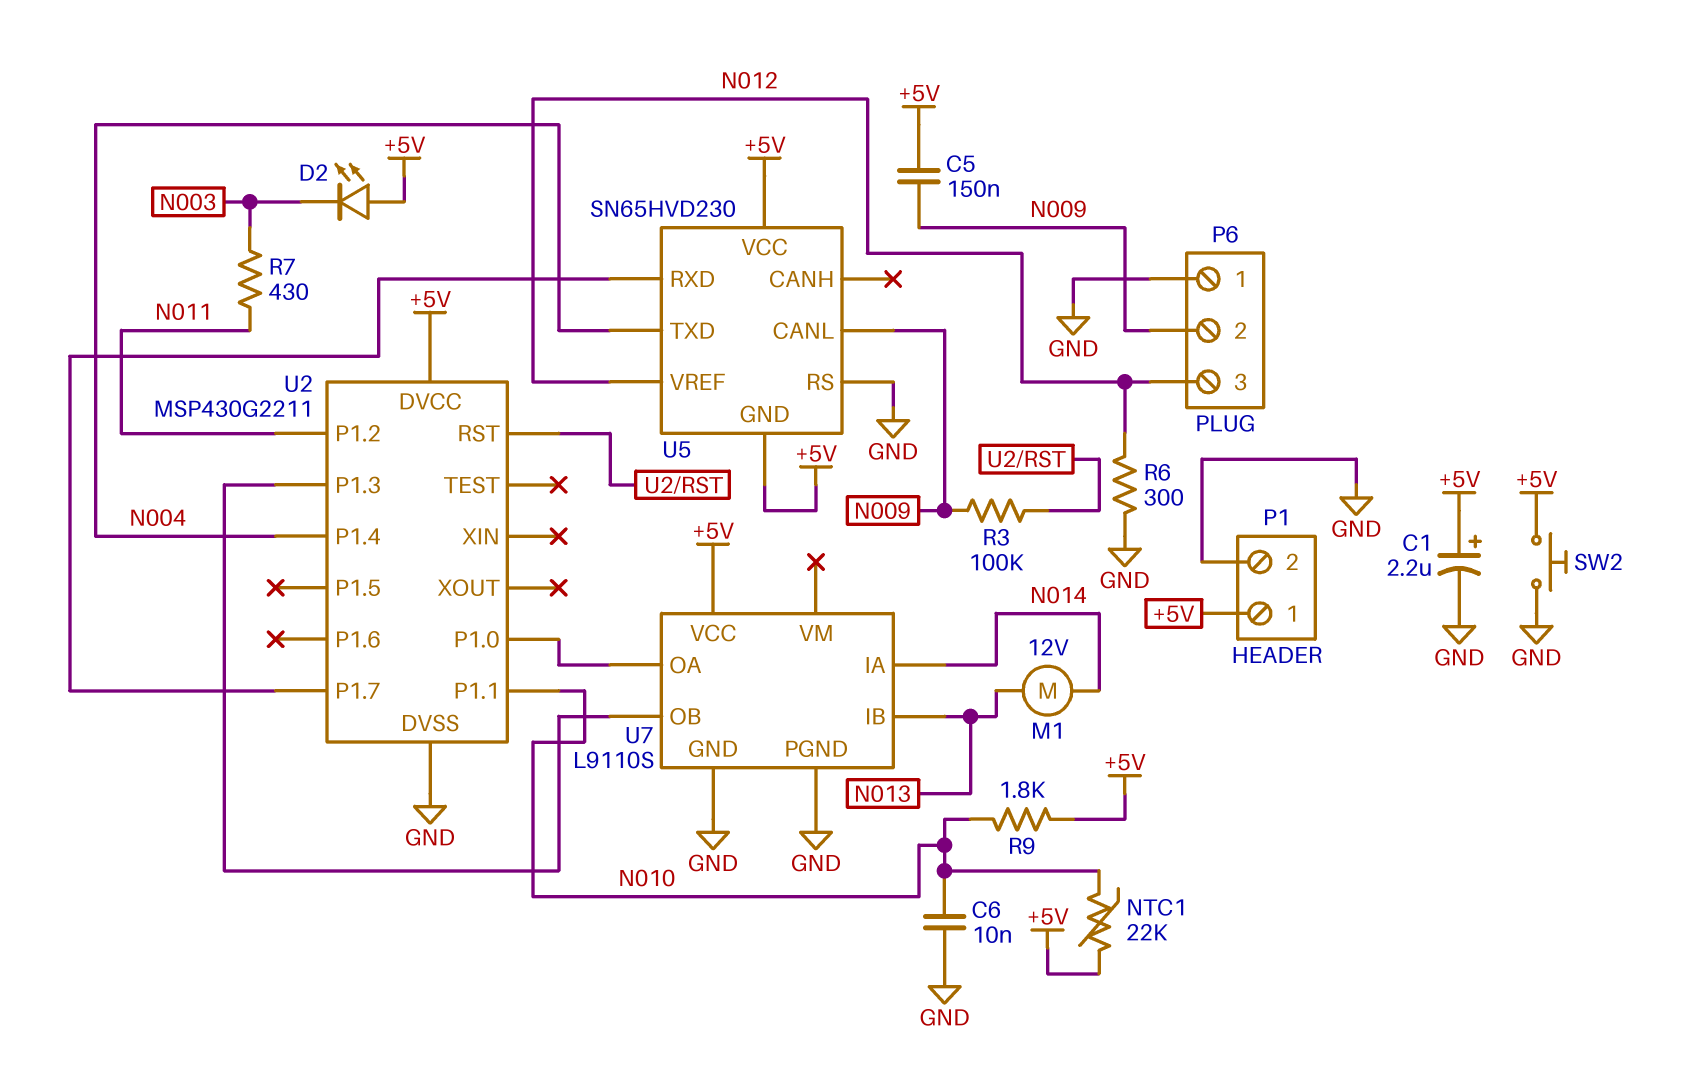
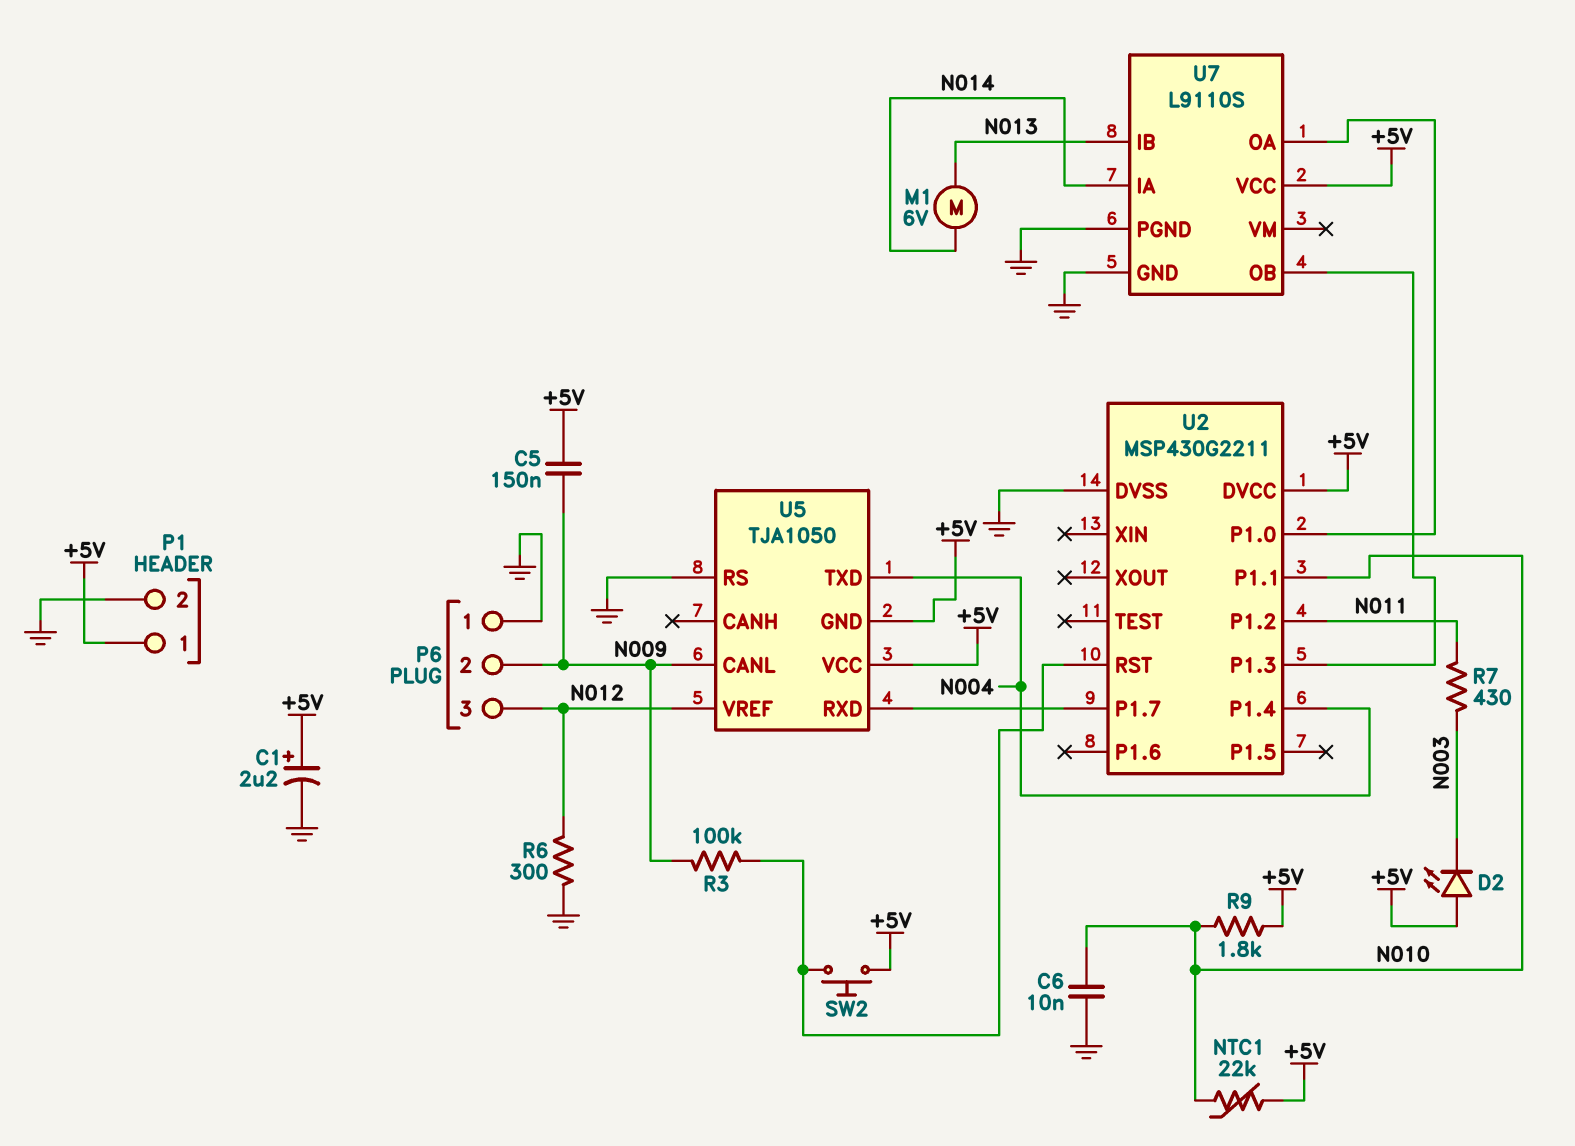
M1: motor 12V (N013, N014) -> motor 6V (N013, N014)
SW2: button (+5V, GND) -> button (+5V, U2/RST)
U5: SN65HVD230 -> TJA1050

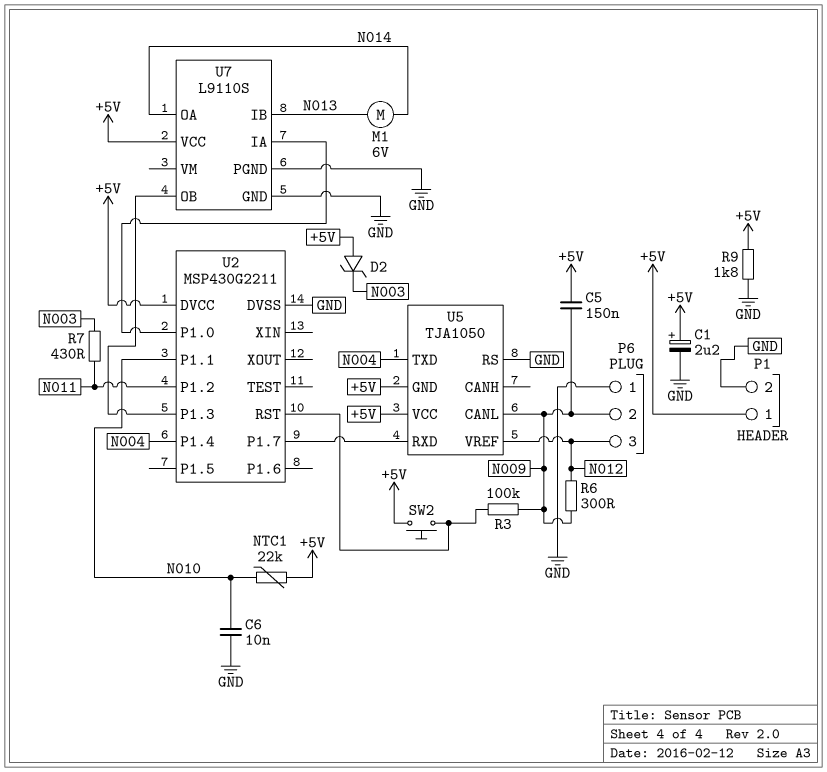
D2: LED (A +5V, K N003) -> zener (A +5V, K N003)
R6: 300 (GND, N012) -> 300 (N009, N012)
R9: 1.8k (+5V, N010) -> 1.8k (+5V, GND)
U7 pin IA: N014 -> U2/P1.0
U7 pin OA: U2/P1.0 -> N014

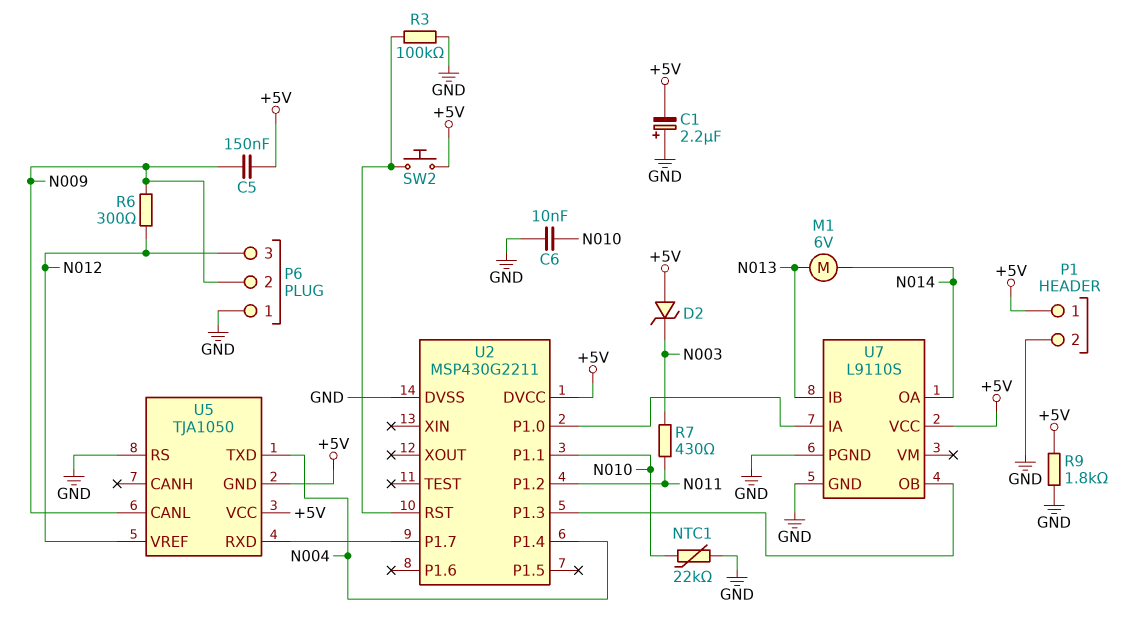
C1: 2.2uF (plus +5V, minus GND) -> 2.2uF (plus GND, minus +5V)
NTC1: 22k (+5V, N010) -> 22k (GND, N010)
R3: 100k (N009, U2/RST) -> 100k (GND, U2/RST)

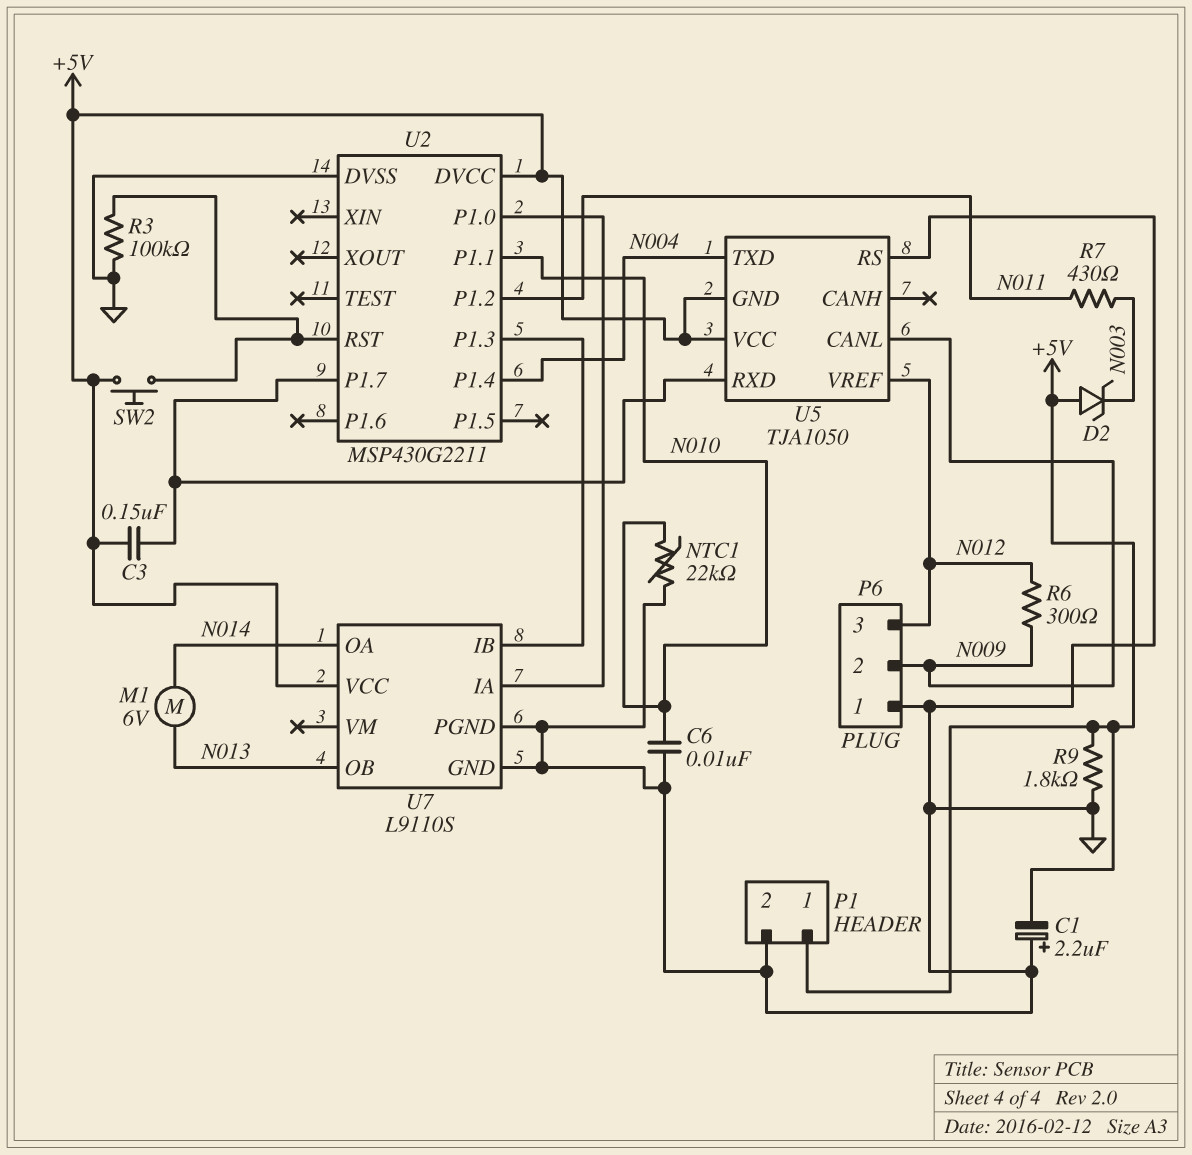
C3: none -> 150nF (+5V, U2/P1.7)
C5: 150nF (+5V, N009) -> none
U7 pin IB: N013 -> U2/P1.3
U7 pin OB: U2/P1.3 -> N013

